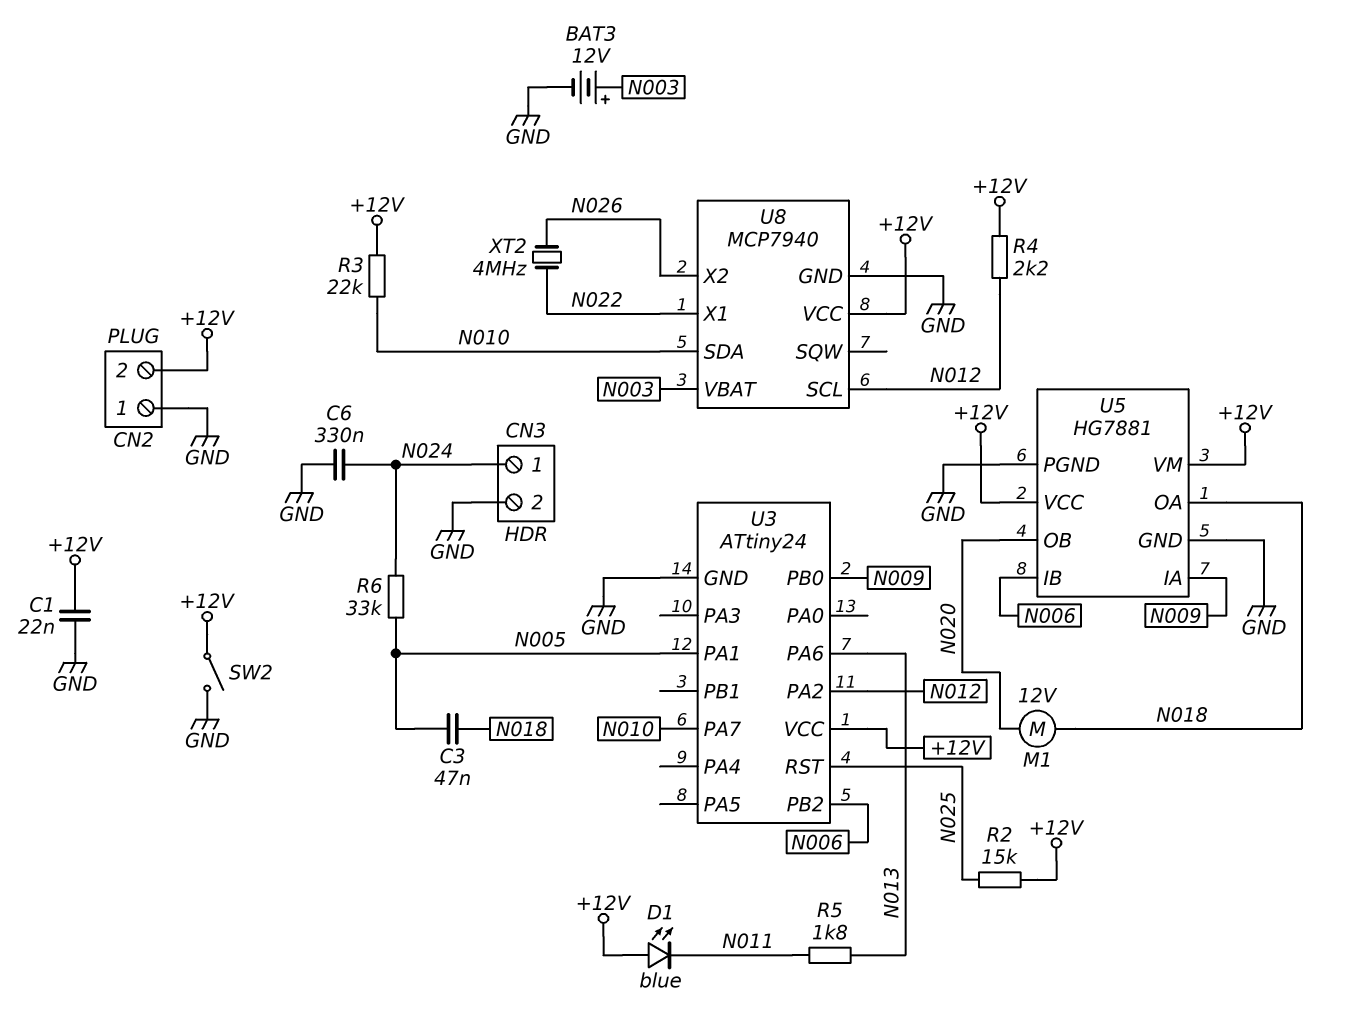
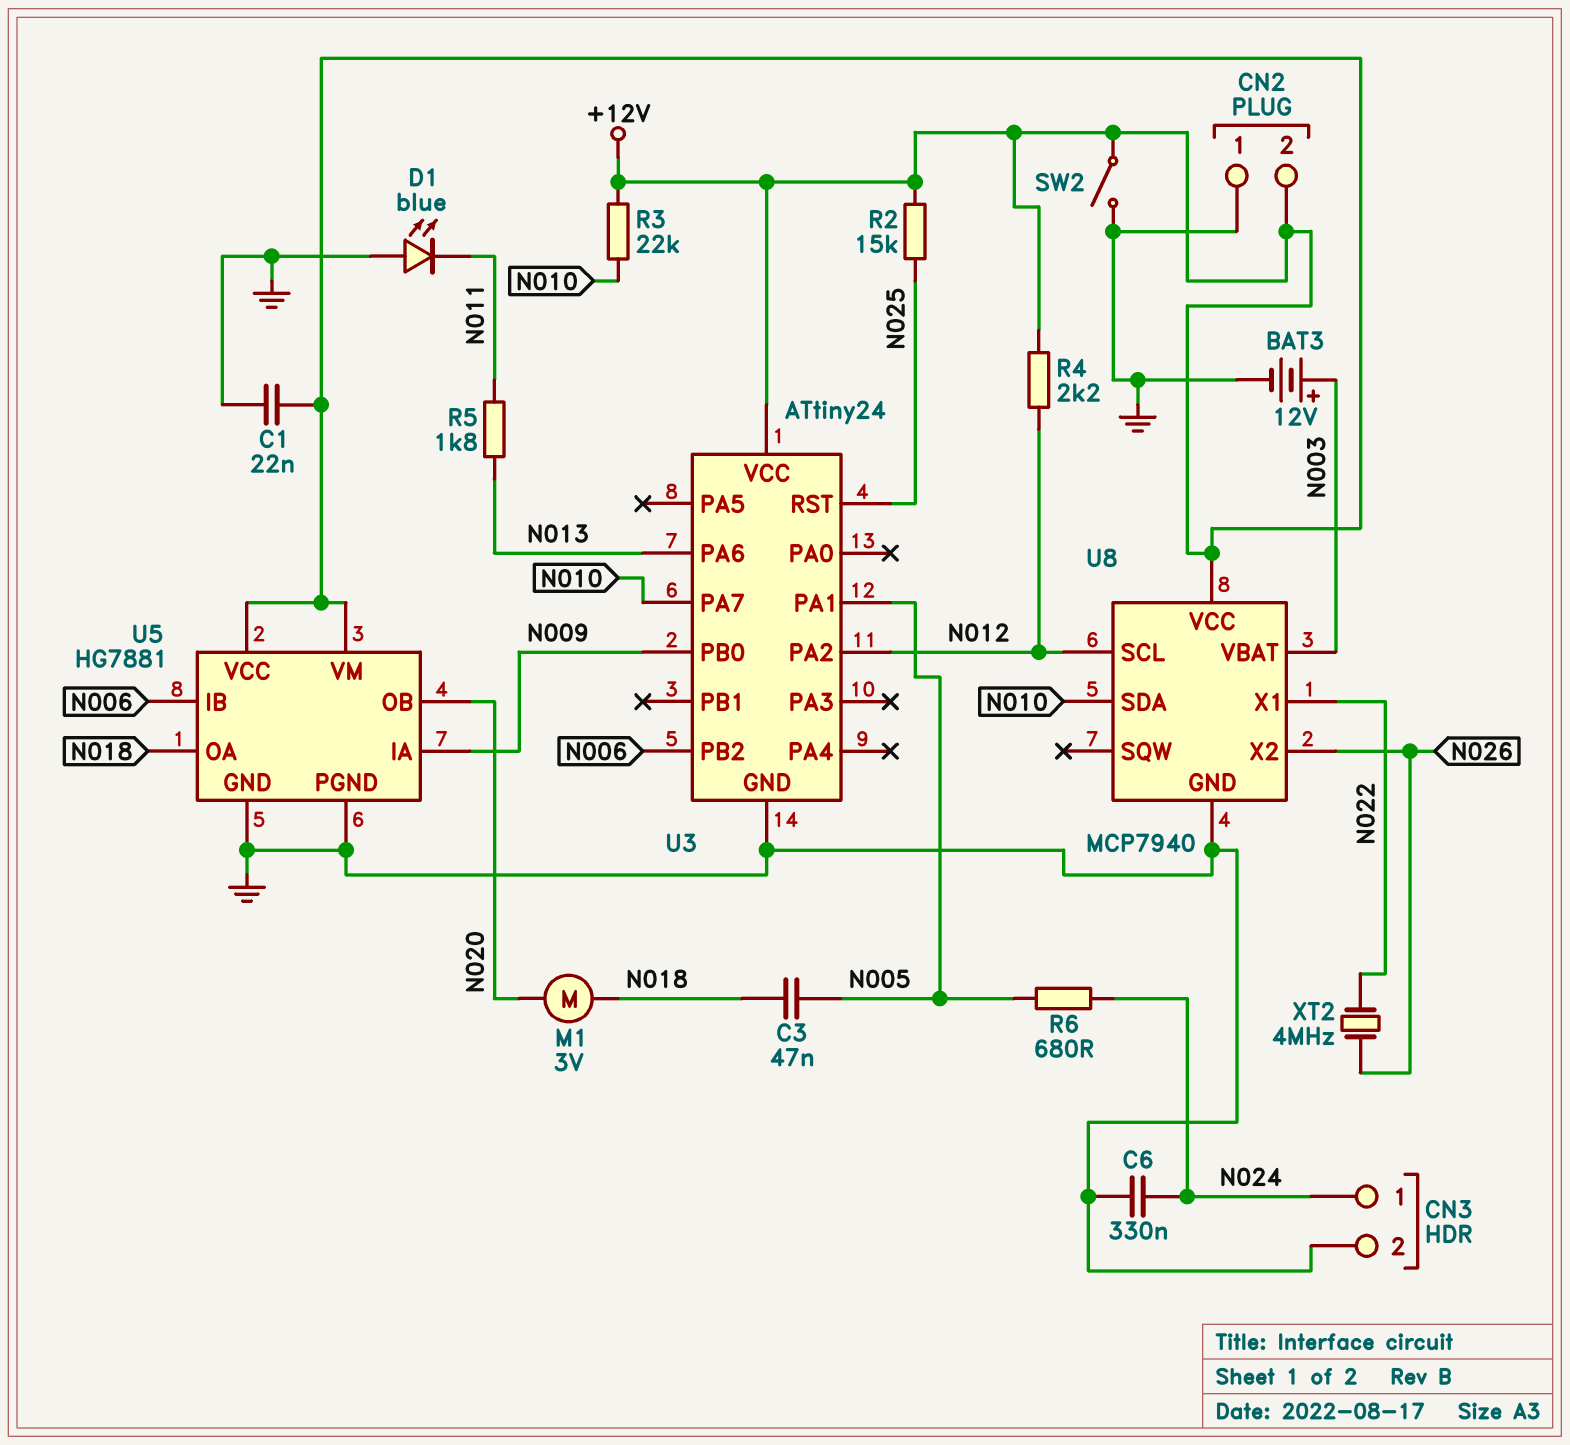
D1: LED blue (A +12V, K N011) -> LED blue (A GND, K N011)
M1: motor 12V (N018, N020) -> motor 3V (N018, N020)
R6: 33k (N005, N024) -> 680 (N005, N024)

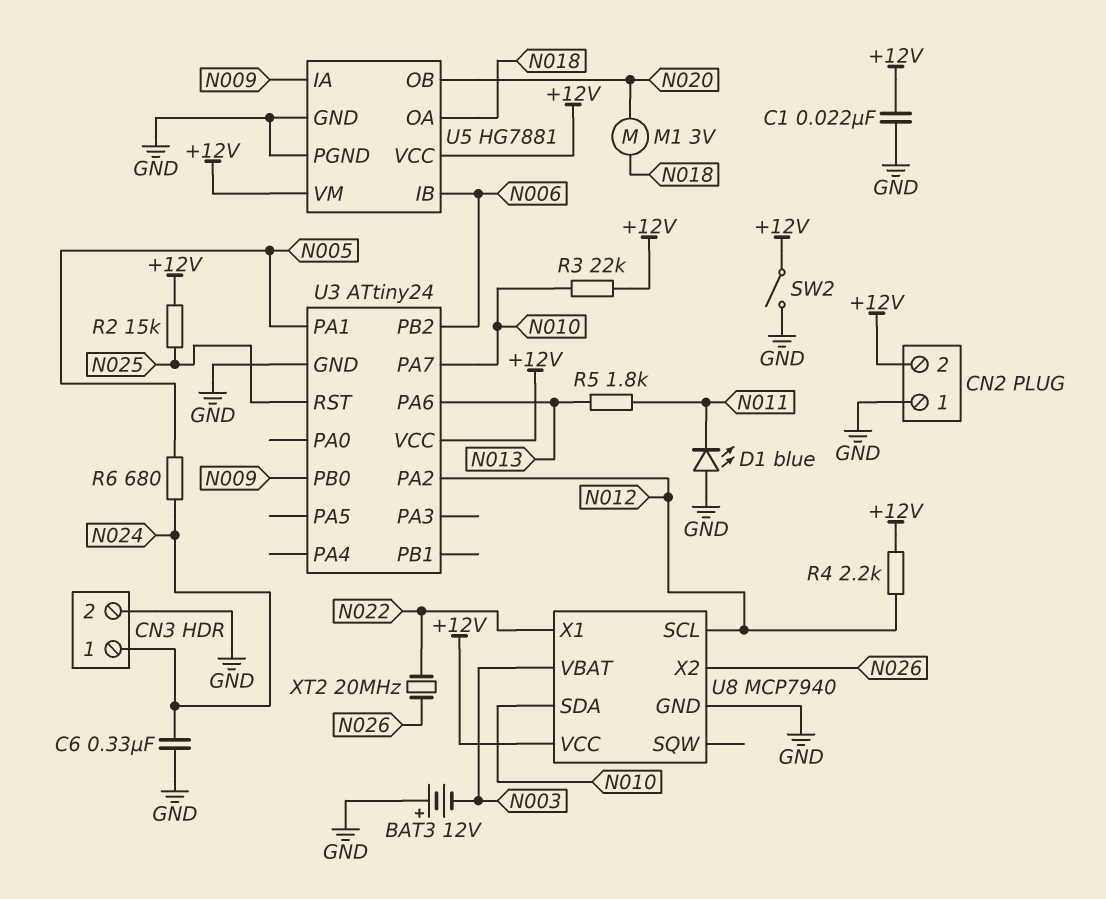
BAT3: 12V (plus N003, minus GND) -> 12V (plus GND, minus N003)
C3: 47nF (N005, N018) -> none
XT2: 4MHz (N022, N026) -> 20MHz (N022, N026)

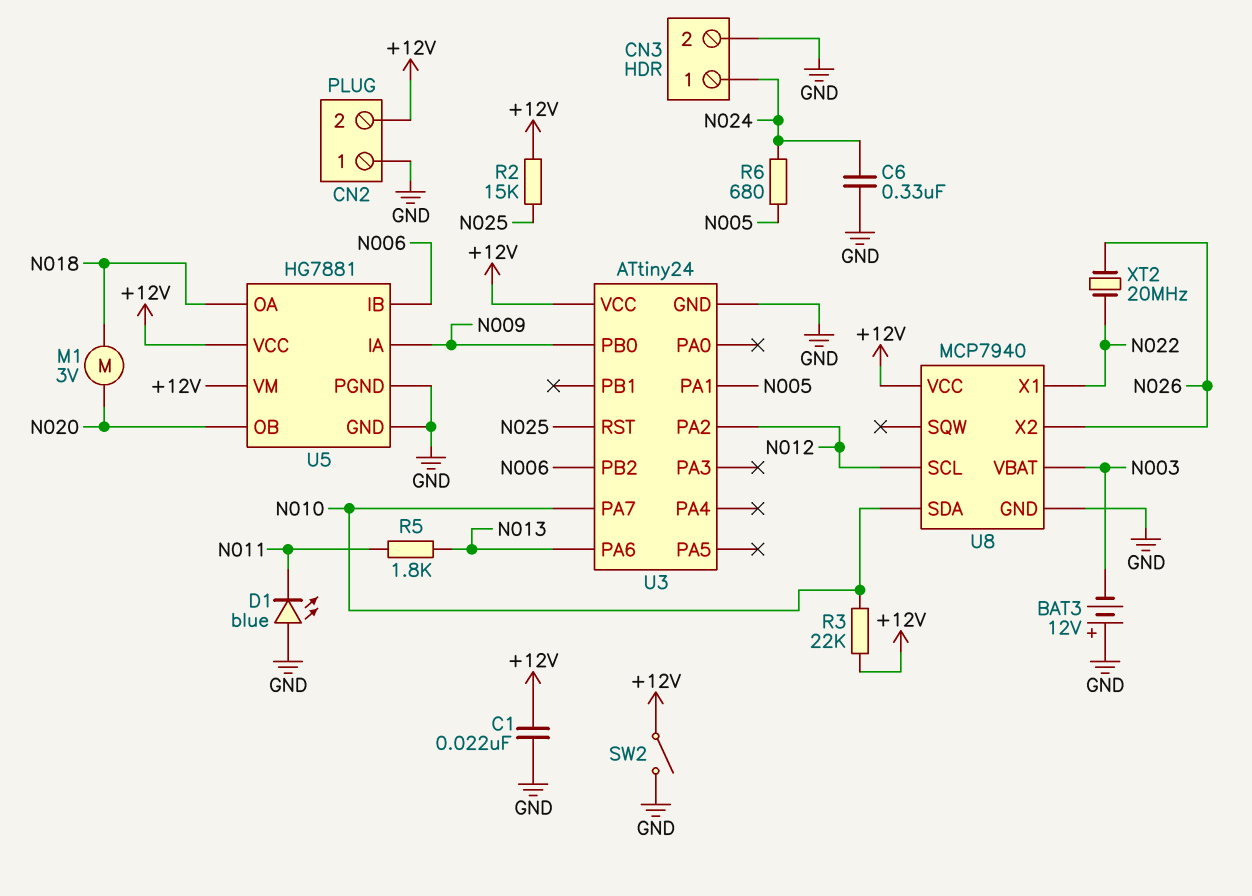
R4: 2.2k (+12V, N012) -> none

